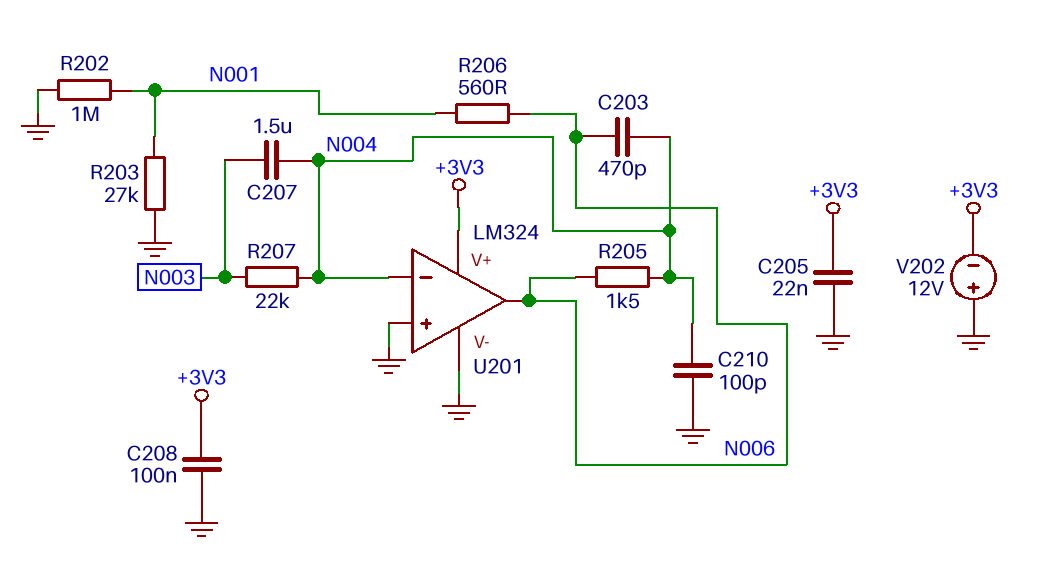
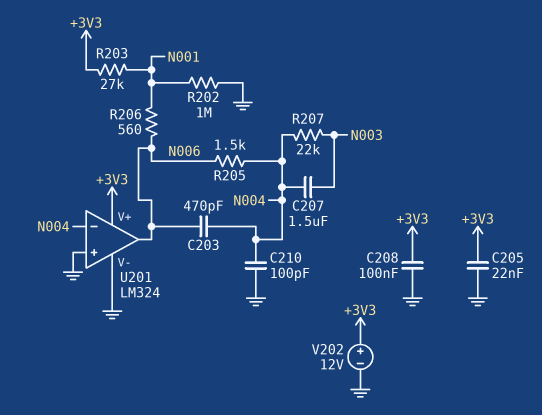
R203: 27k (GND, N001) -> 27k (+3V3, N001)
V202: 12V (plus GND, minus +3V3) -> 12V (plus +3V3, minus GND)

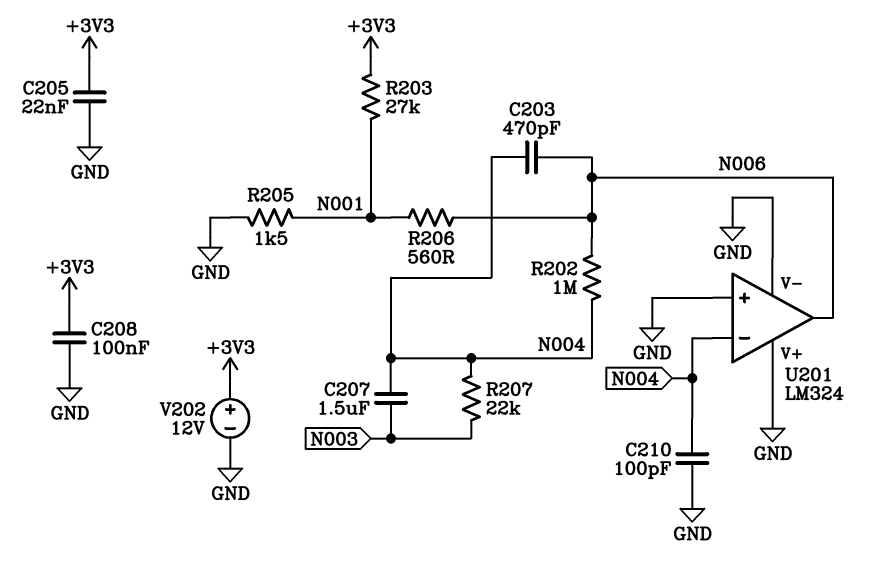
R202: 1M (GND, N001) -> 1M (N004, N006)
R205: 1.5k (N004, N006) -> 1.5k (GND, N001)
U201 pin V+: +3V3 -> GND

